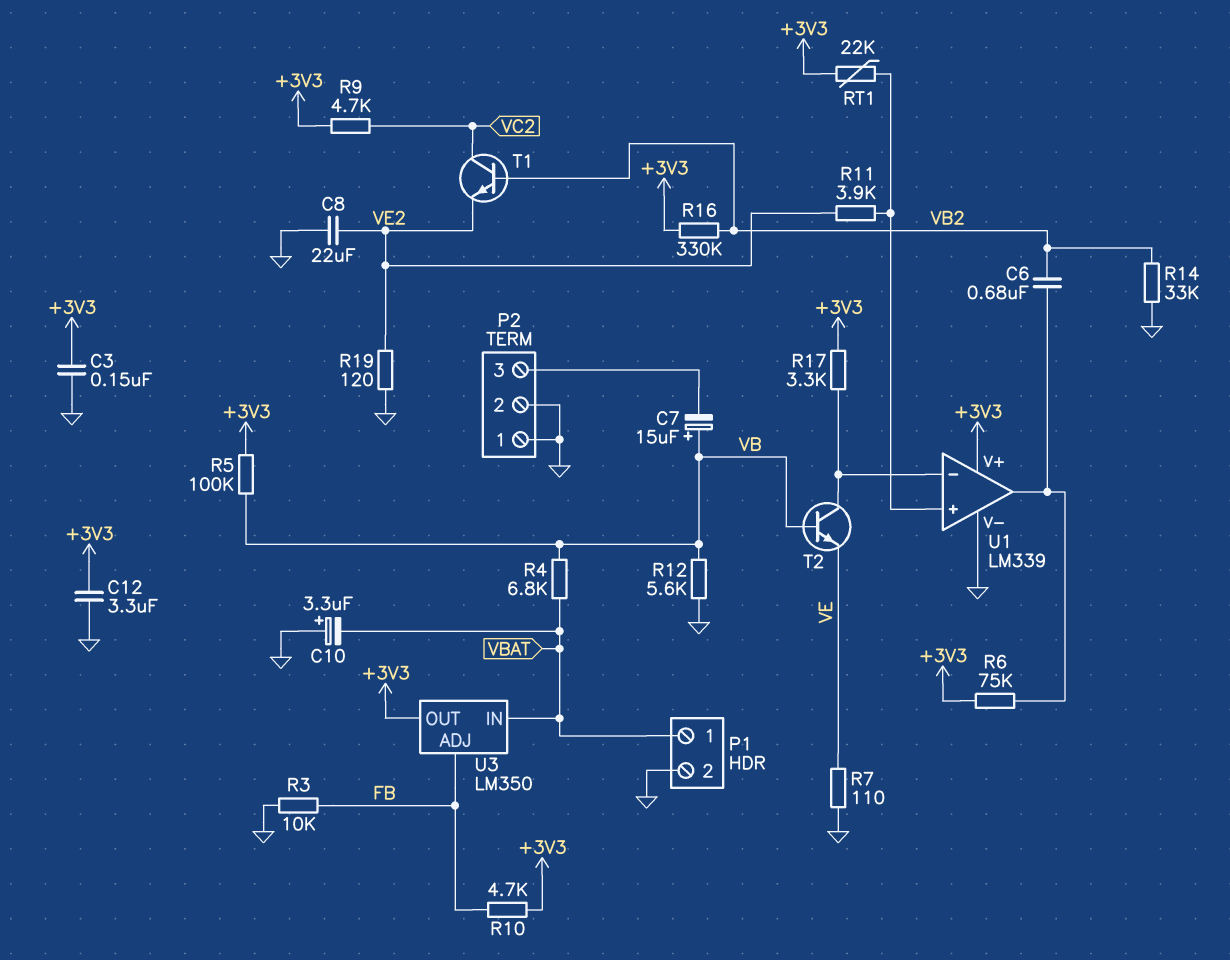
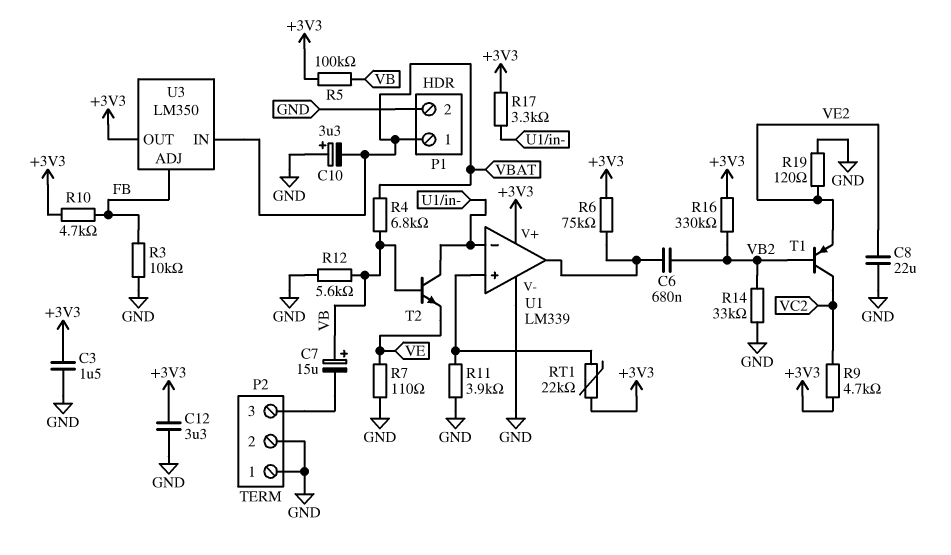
C3: 150nF (+3V3, GND) -> 1.5uF (+3V3, GND)
R11: 3.9k (U1/in+, VE2) -> 3.9k (GND, U1/in+)
T1: NPN (B VB2, C VC2, E VE2) -> PNP (B VB2, C VC2, E VE2)

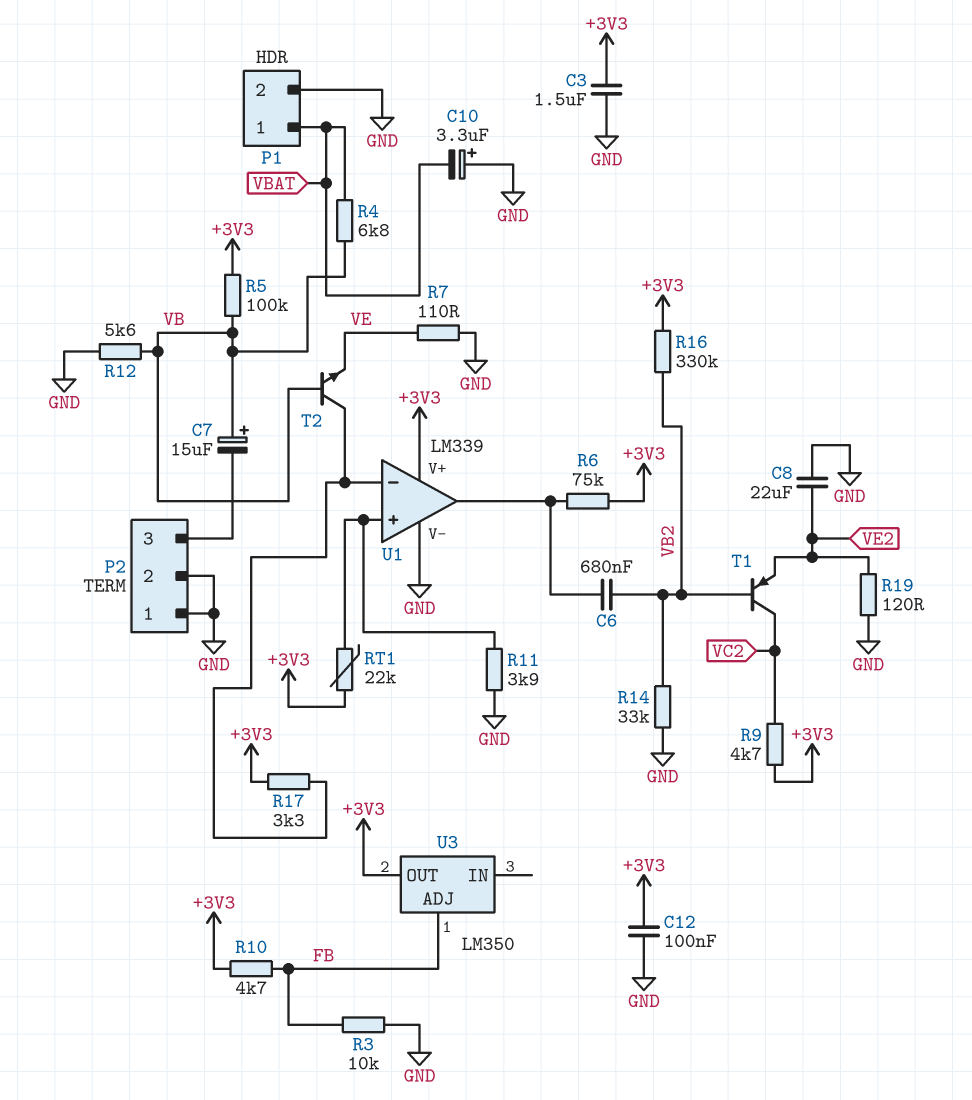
C12: 3.3uF (+3V3, GND) -> 100nF (+3V3, GND)
U3 pin IN: VBAT -> none

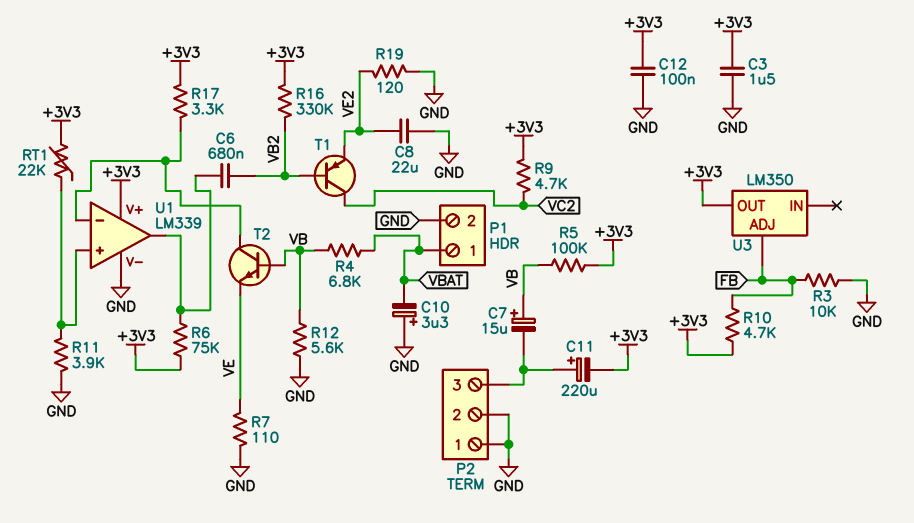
C11: none -> 220uF (plus P2/3, minus +3V3)
R14: 33k (GND, VB2) -> none

